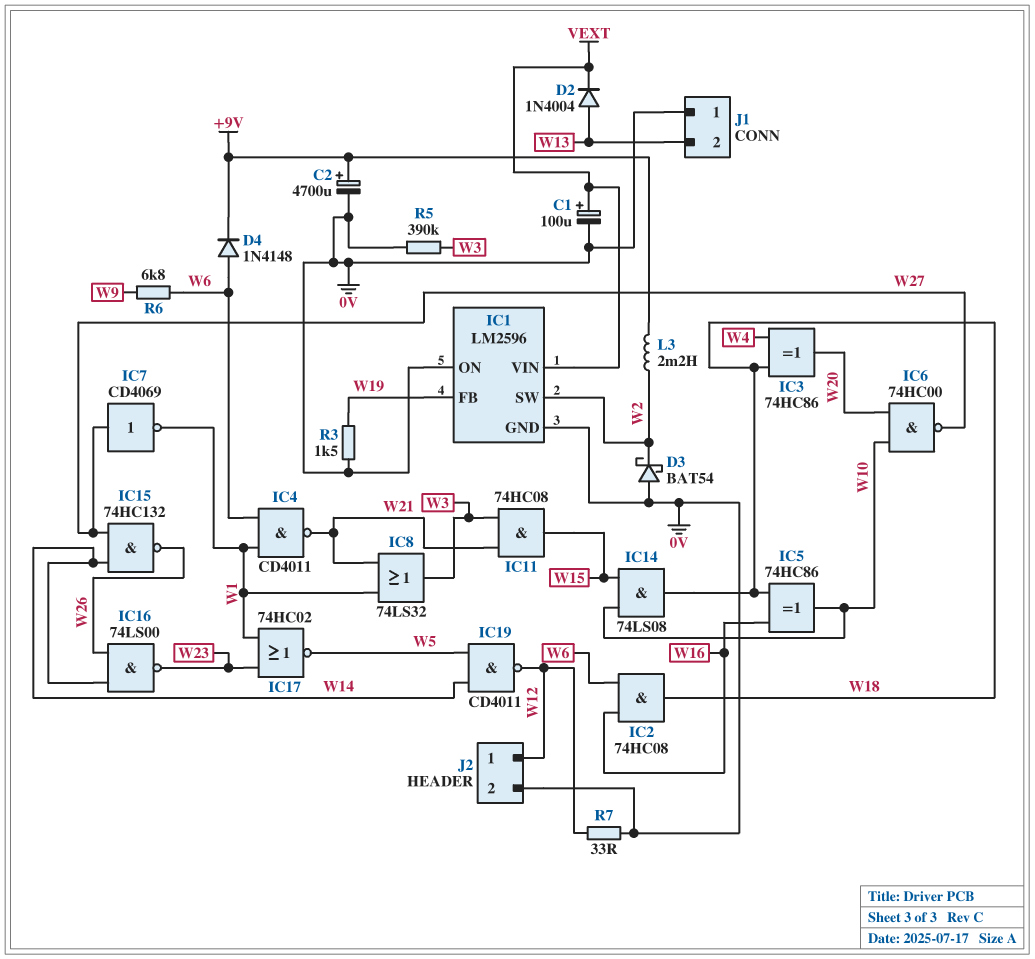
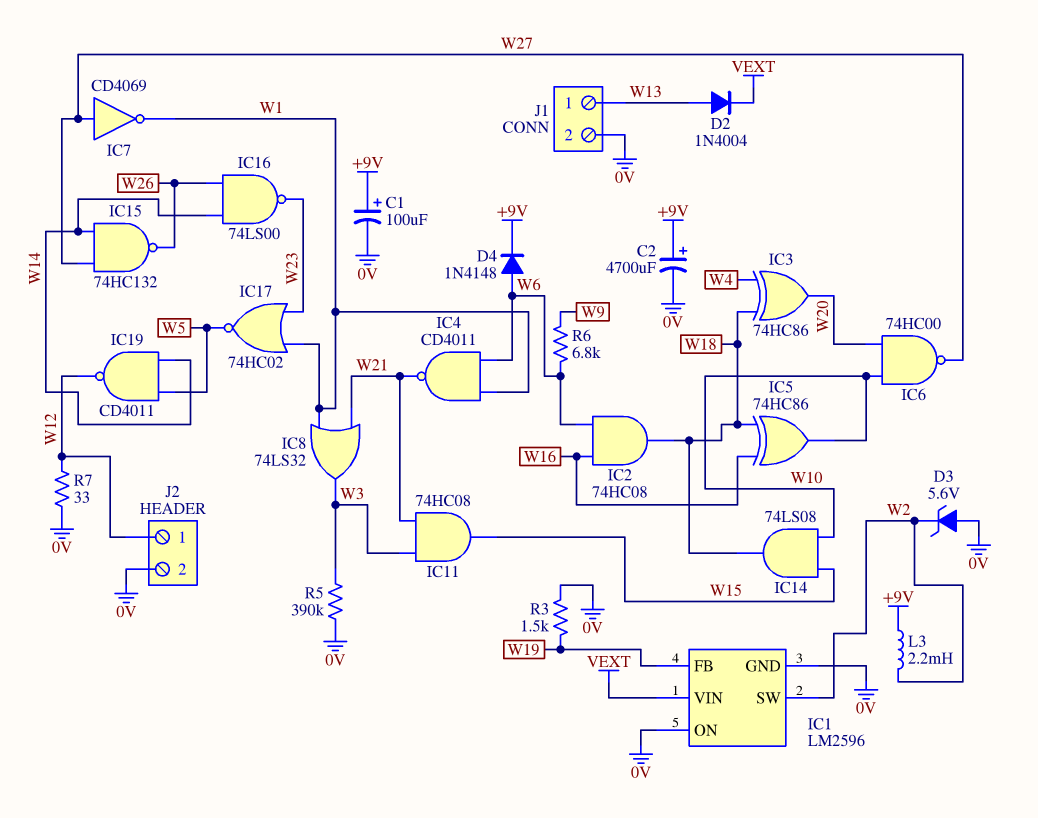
C1: 100uF (plus VEXT, minus 0V) -> 100uF (plus +9V, minus 0V)
D3: schottky BAT54 (A 0V, K W2) -> zener 5.6V (A 0V, K W2)
J1 pin 1: 0V -> W13
J1 pin 2: W13 -> 0V

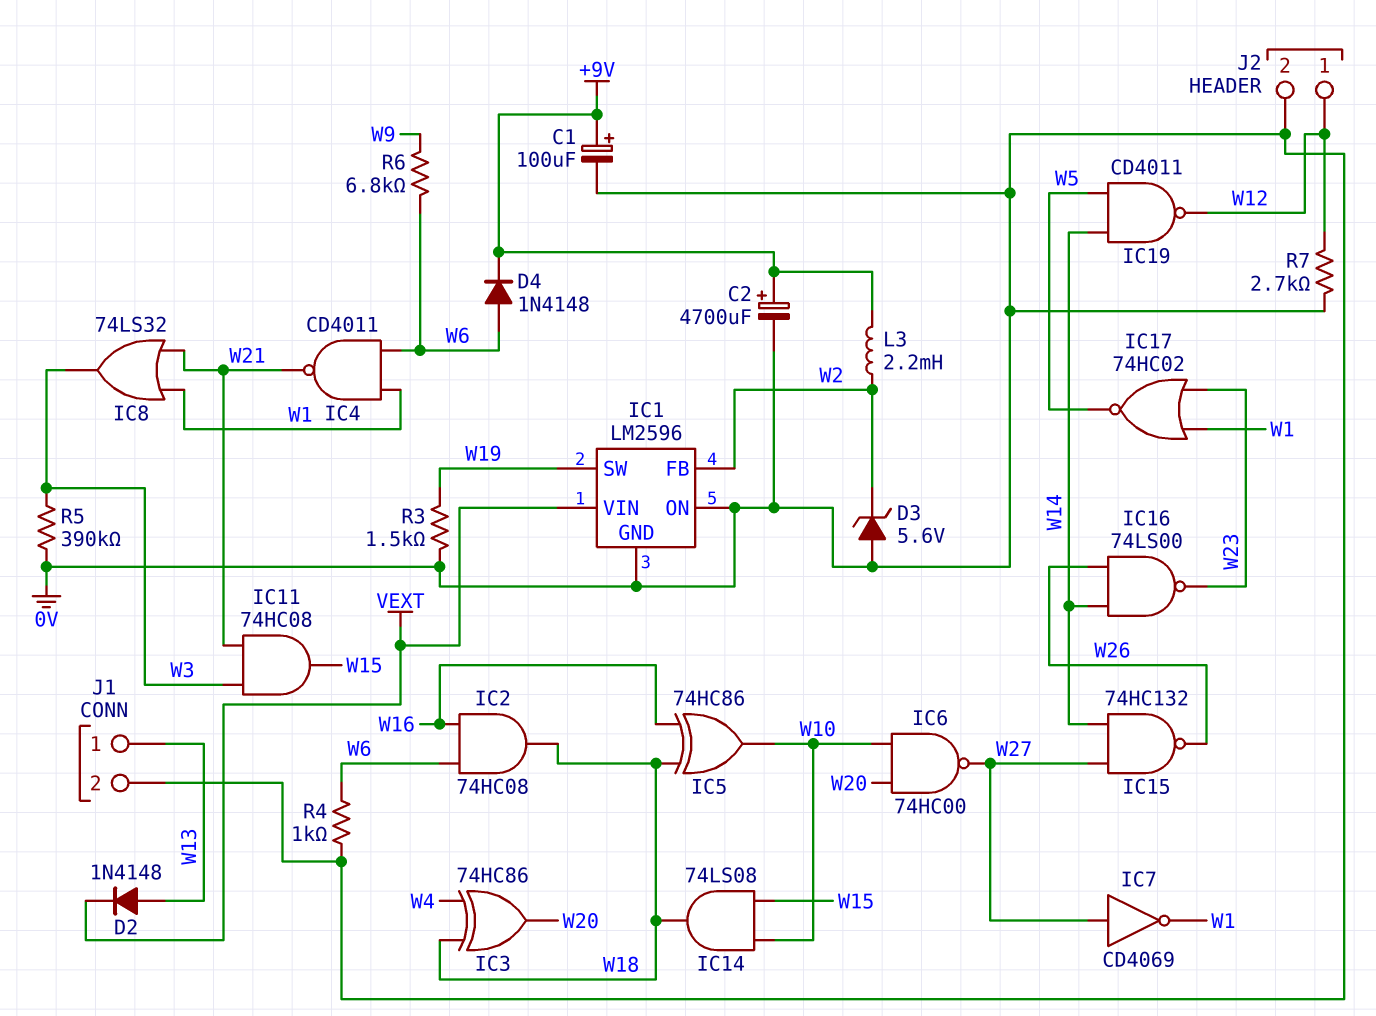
D2: diode 1N4004 (A W13, K VEXT) -> diode 1N4148 (A W13, K VEXT)
IC1 pin FB: W19 -> W2
IC1 pin SW: W2 -> W19
R4: none -> 1k (0V, W6)
R7: 33 (0V, W12) -> 2.7k (0V, W12)

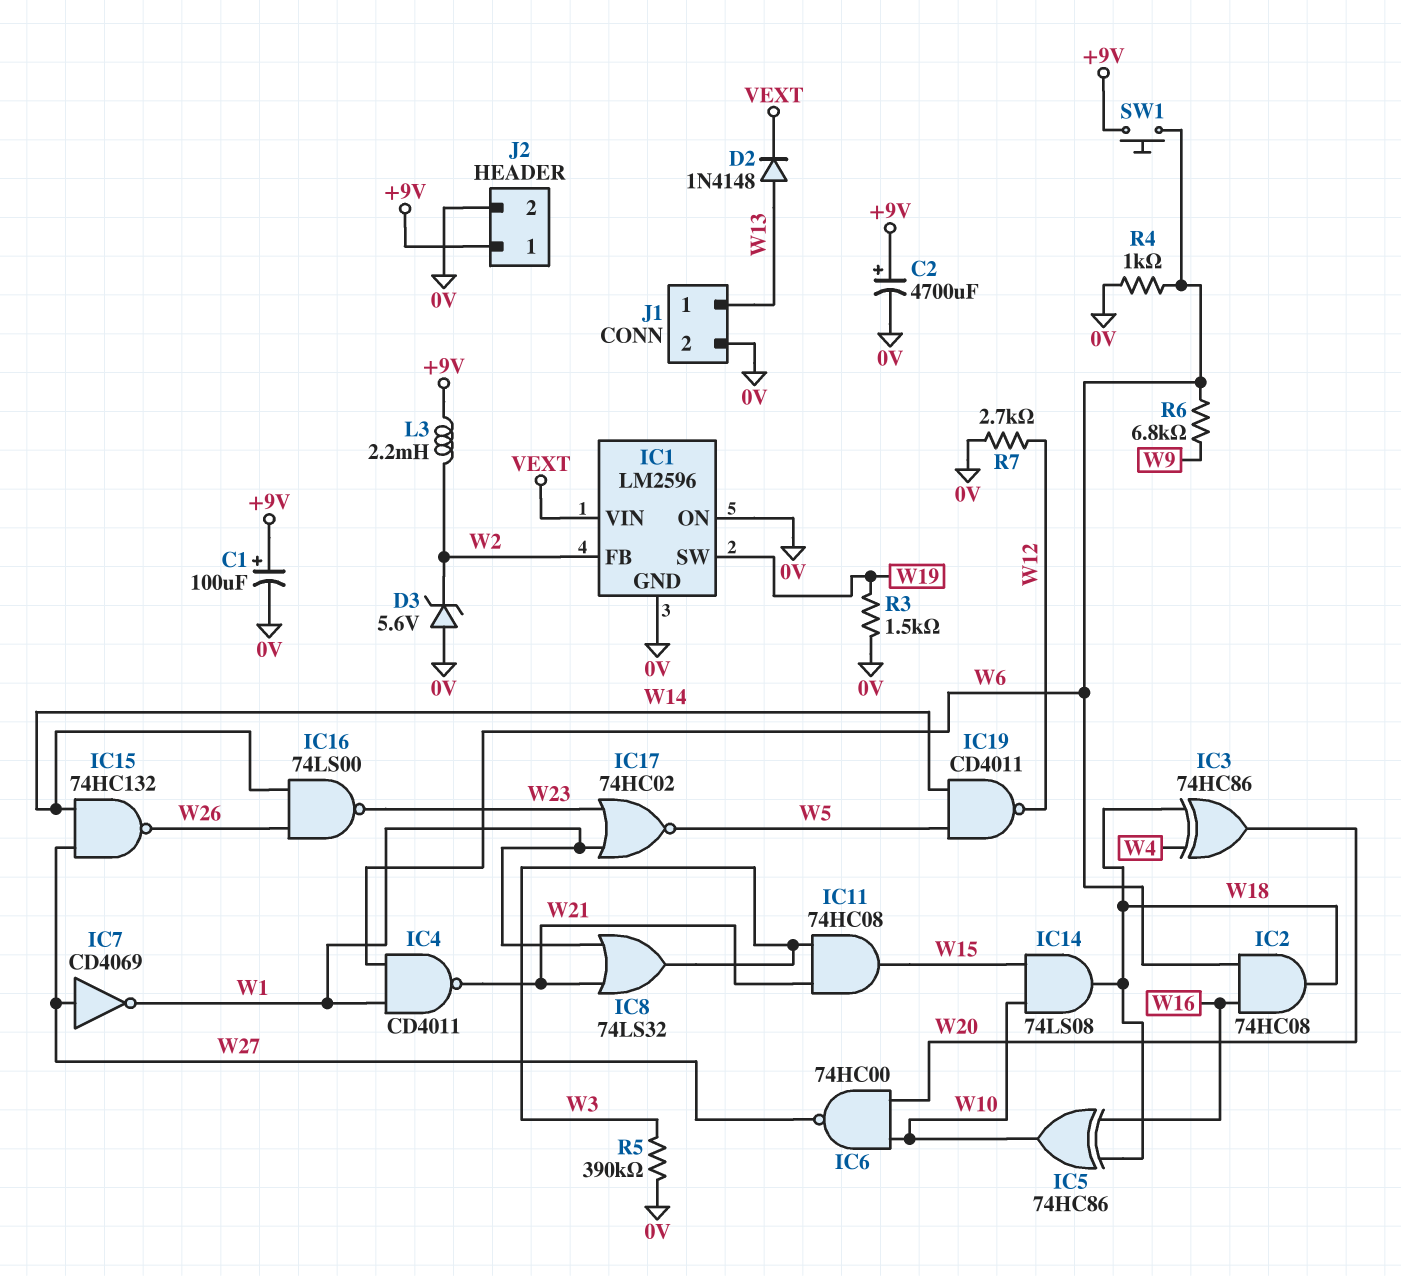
D4: diode 1N4148 (A W6, K +9V) -> none
J2 pin 1: W12 -> +9V
SW1: none -> button (+9V, W6)

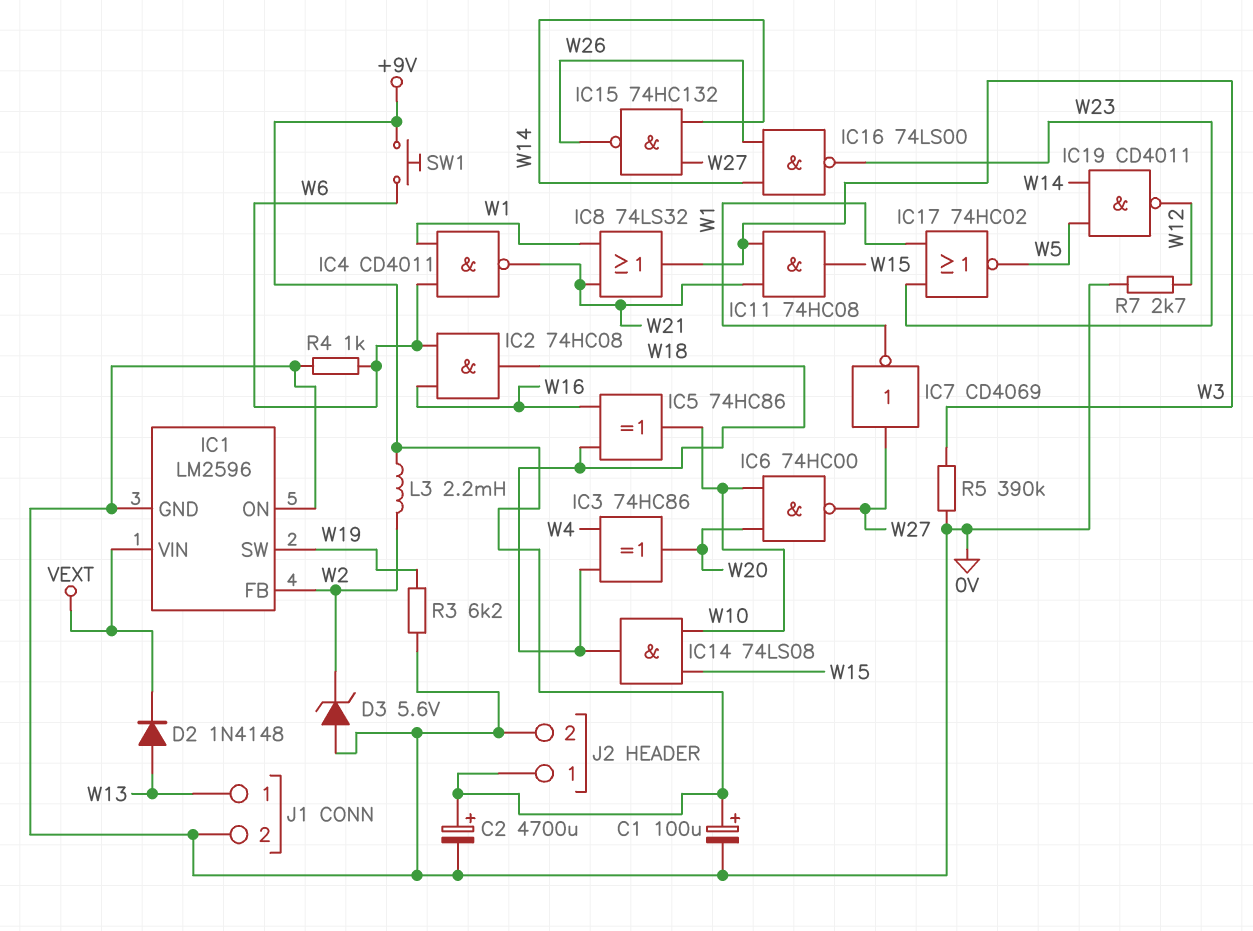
R3: 1.5k (0V, W19) -> 6.2k (0V, W19)
R6: 6.8k (W6, W9) -> none

